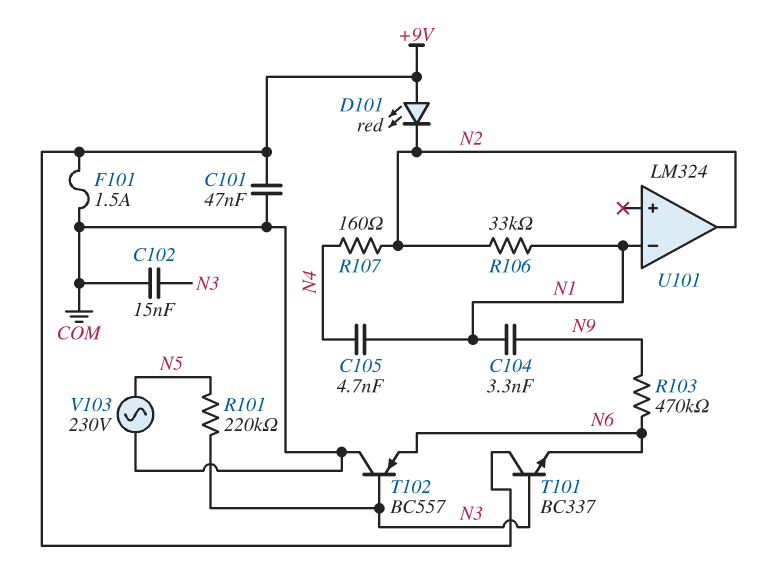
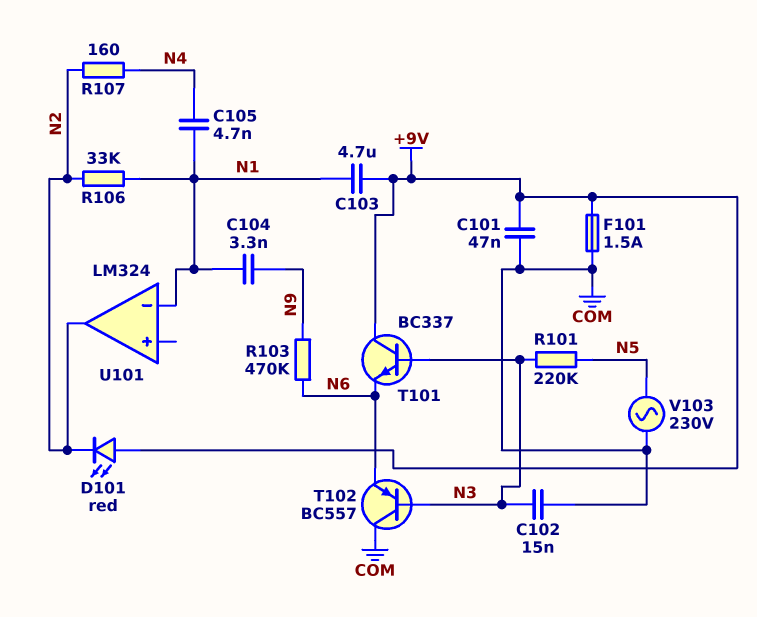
C103: none -> 4.7uF (+9V, N1)

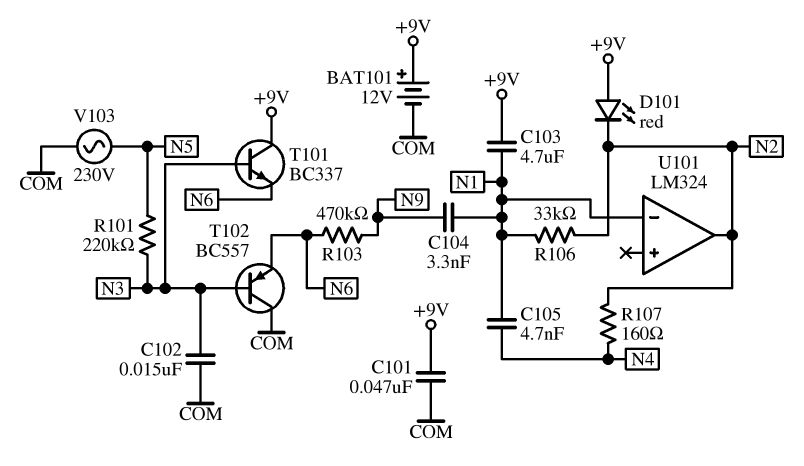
BAT101: none -> 12V (plus +9V, minus COM)
F101: 1.5A (+9V, COM) -> none

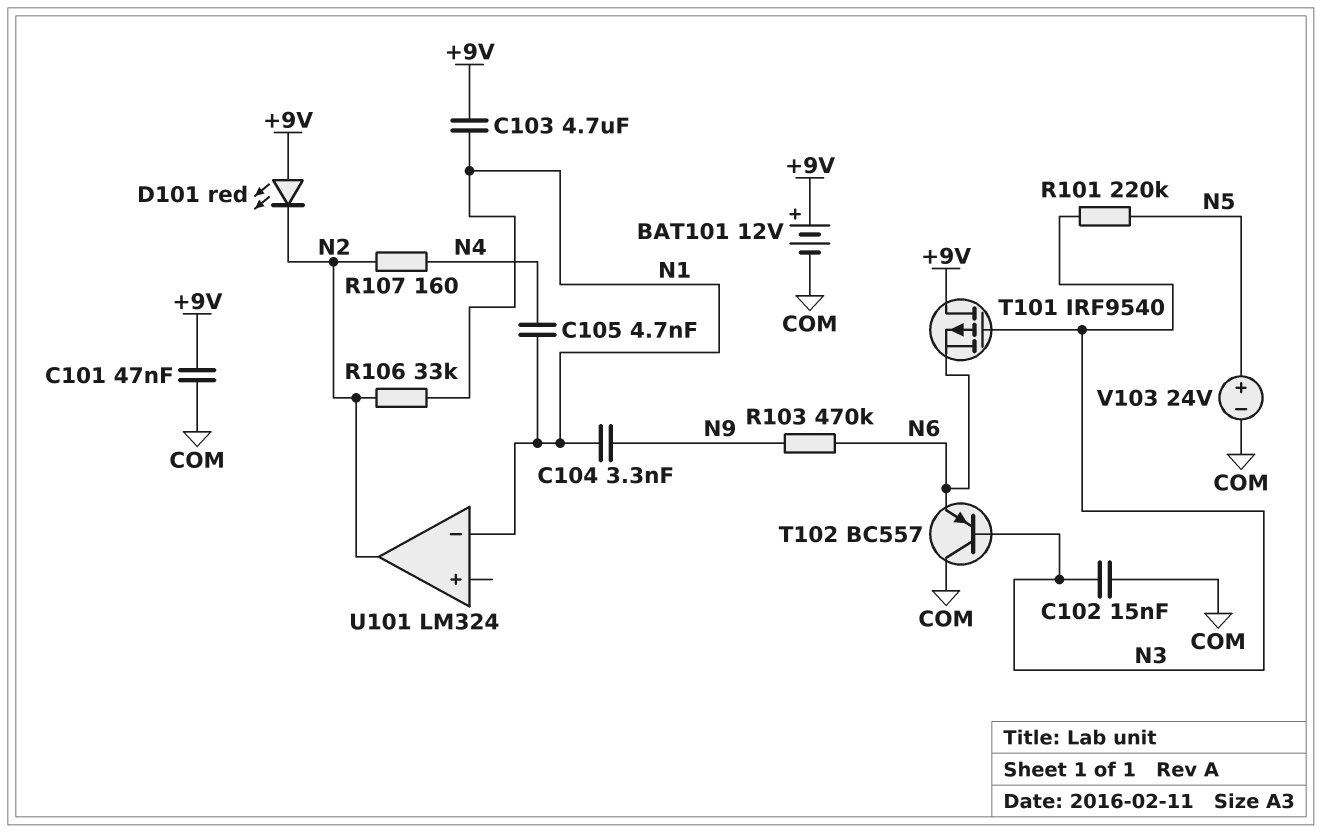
T101: NPN BC337 (B N3, C +9V, E N6) -> PMOS IRF9540 (G N3, D +9V, S N6)
V103: AC 230V (COM, N5) -> 24V (plus N5, minus COM)

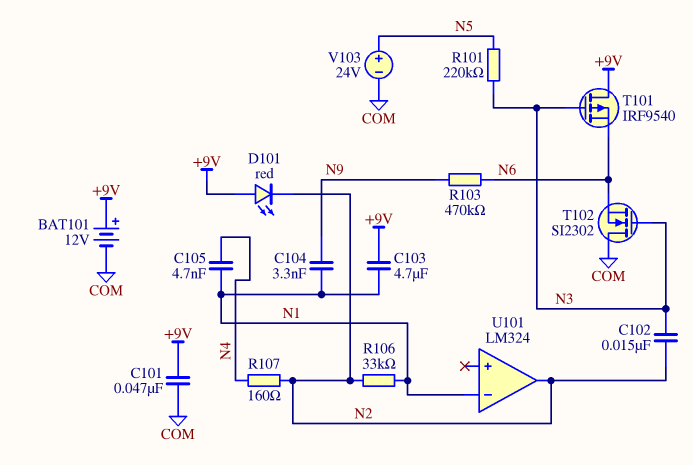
C102: 15nF (COM, N3) -> 15nF (N2, N3)
T102: PNP BC557 (B N3, C COM, E N6) -> NMOS SI2302 (G N3, D COM, S N6)

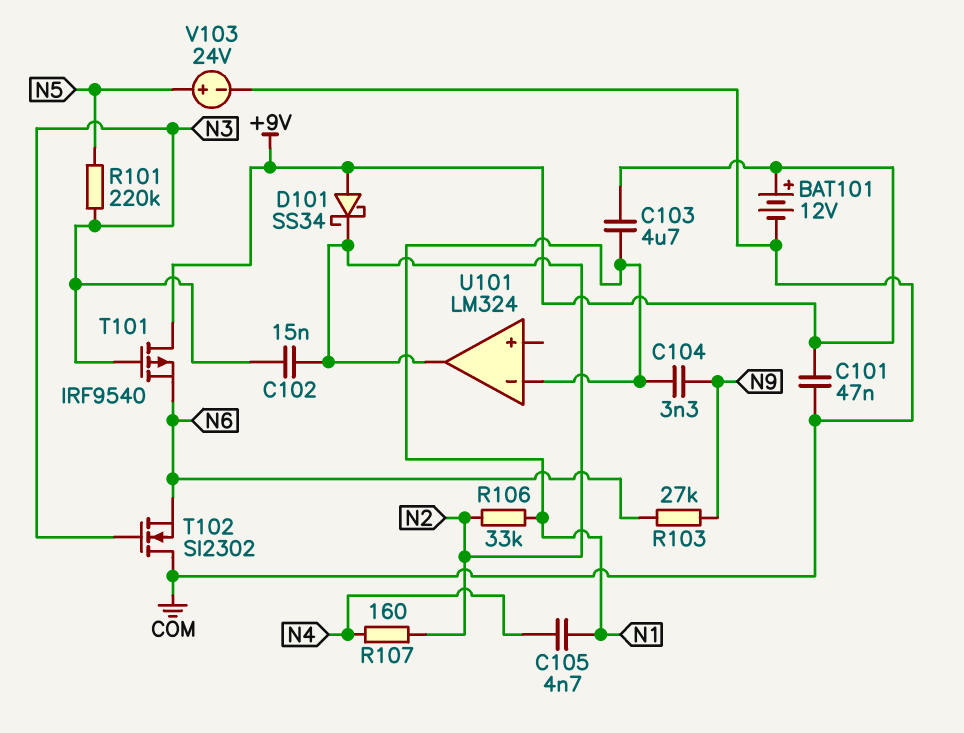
D101: LED red (A +9V, K N2) -> schottky SS34 (A +9V, K N2)
R103: 470k (N6, N9) -> 27k (N6, N9)

